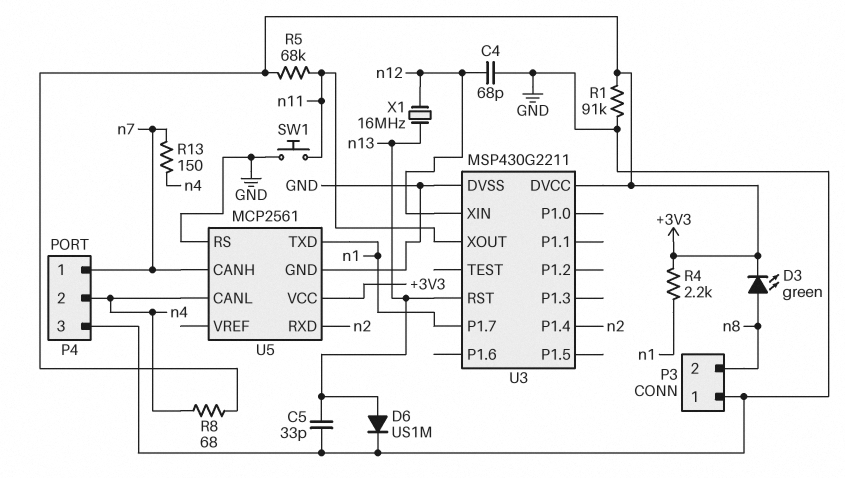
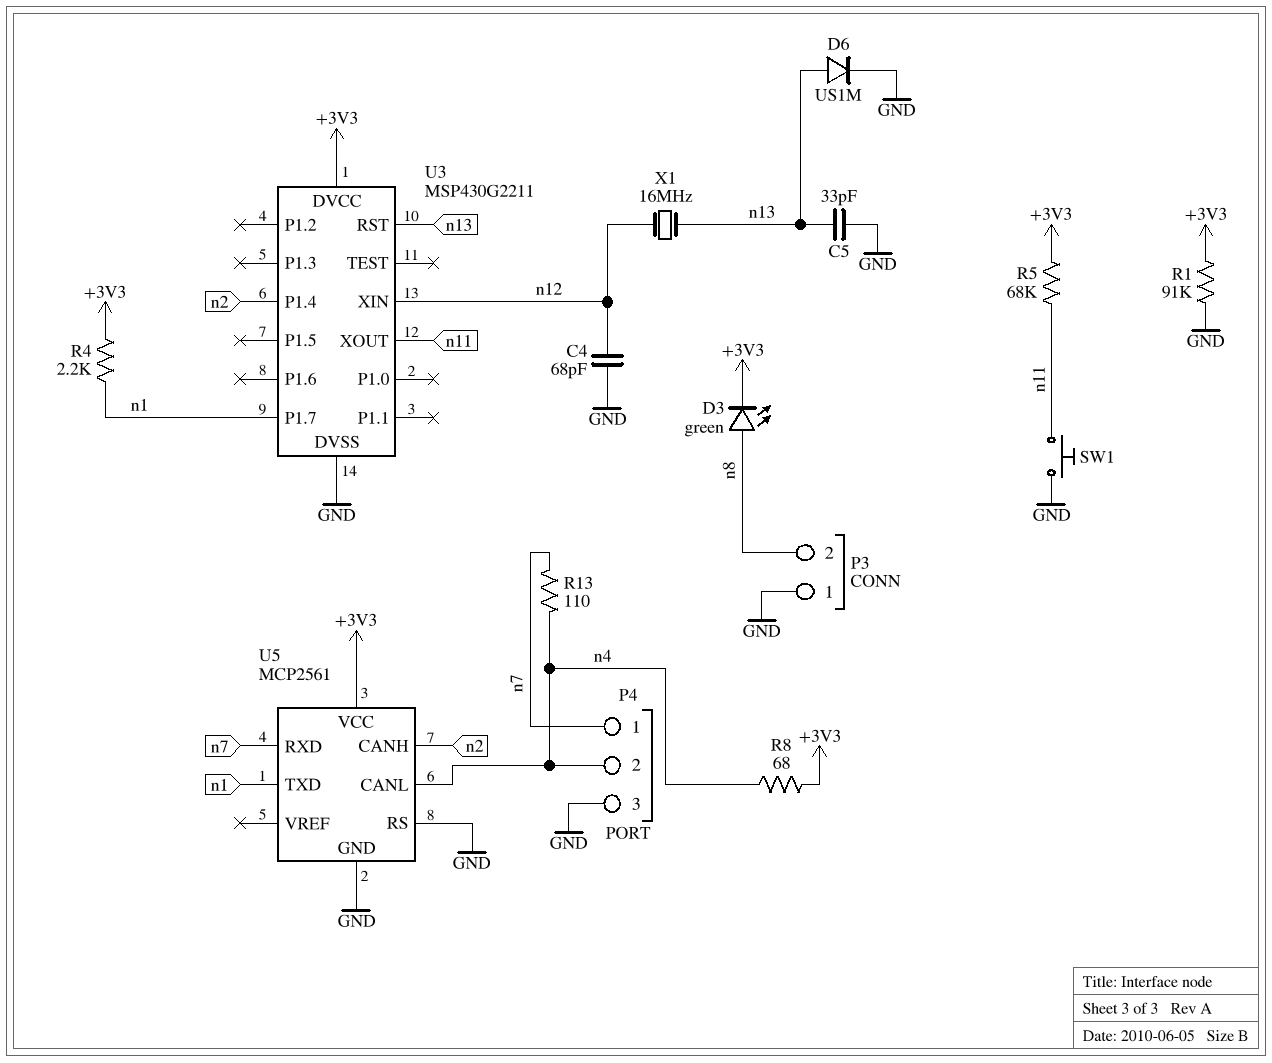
R13: 150 (n4, n7) -> 110 (n4, n7)
U5 pin CANH: n7 -> n2
U5 pin RXD: n2 -> n7

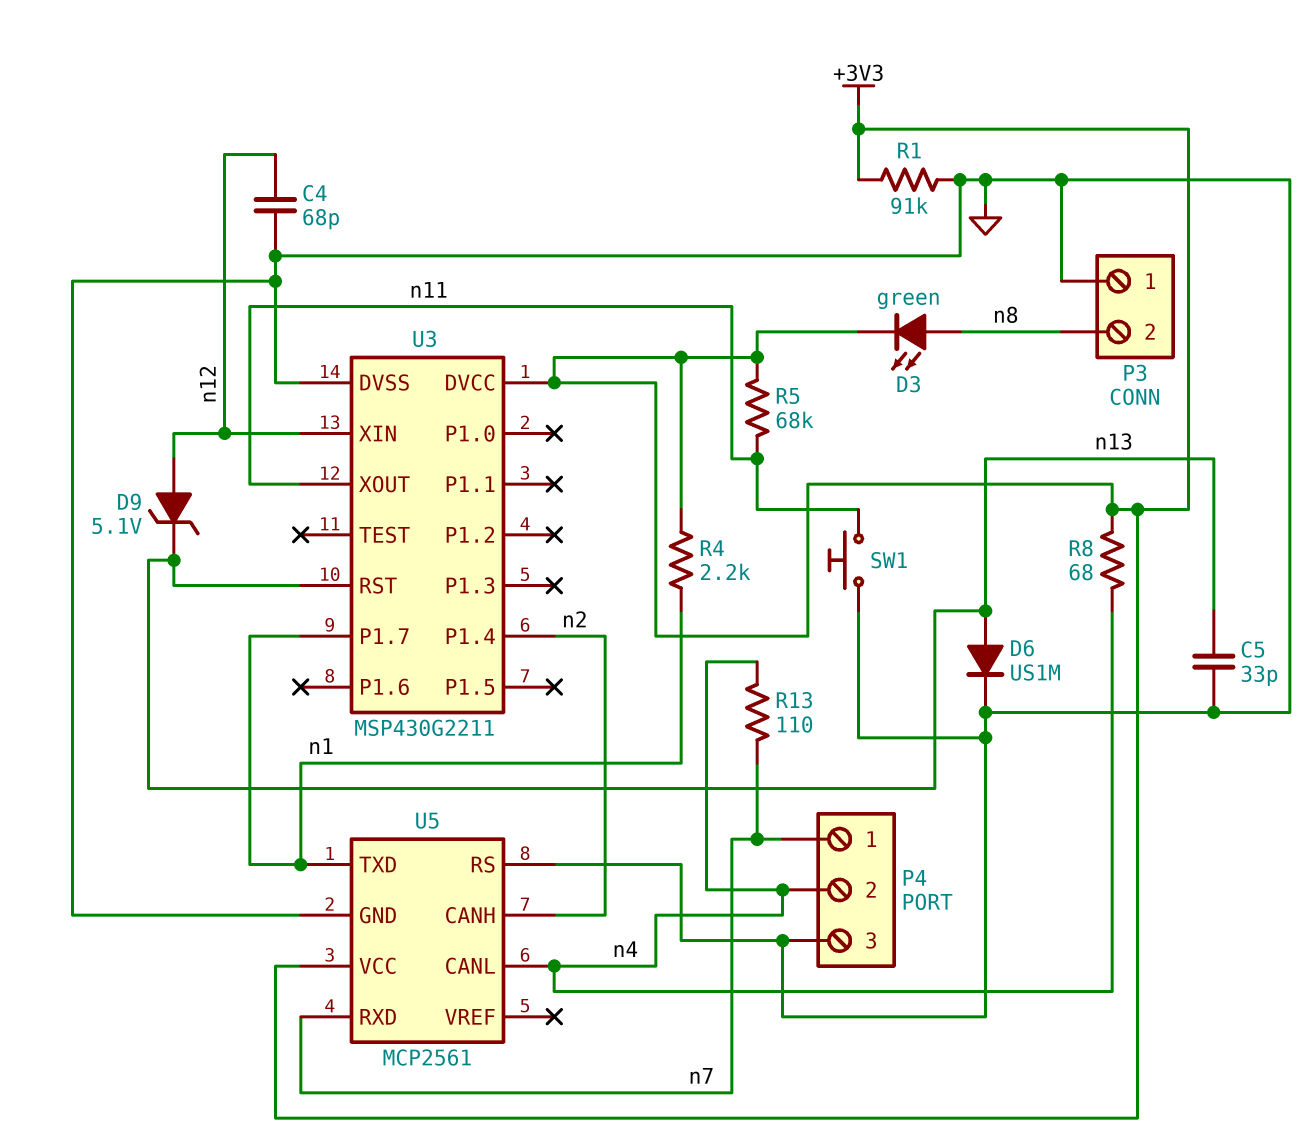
D9: none -> zener 5.1V (A n12, K n13)
X1: 16MHz (n12, n13) -> none

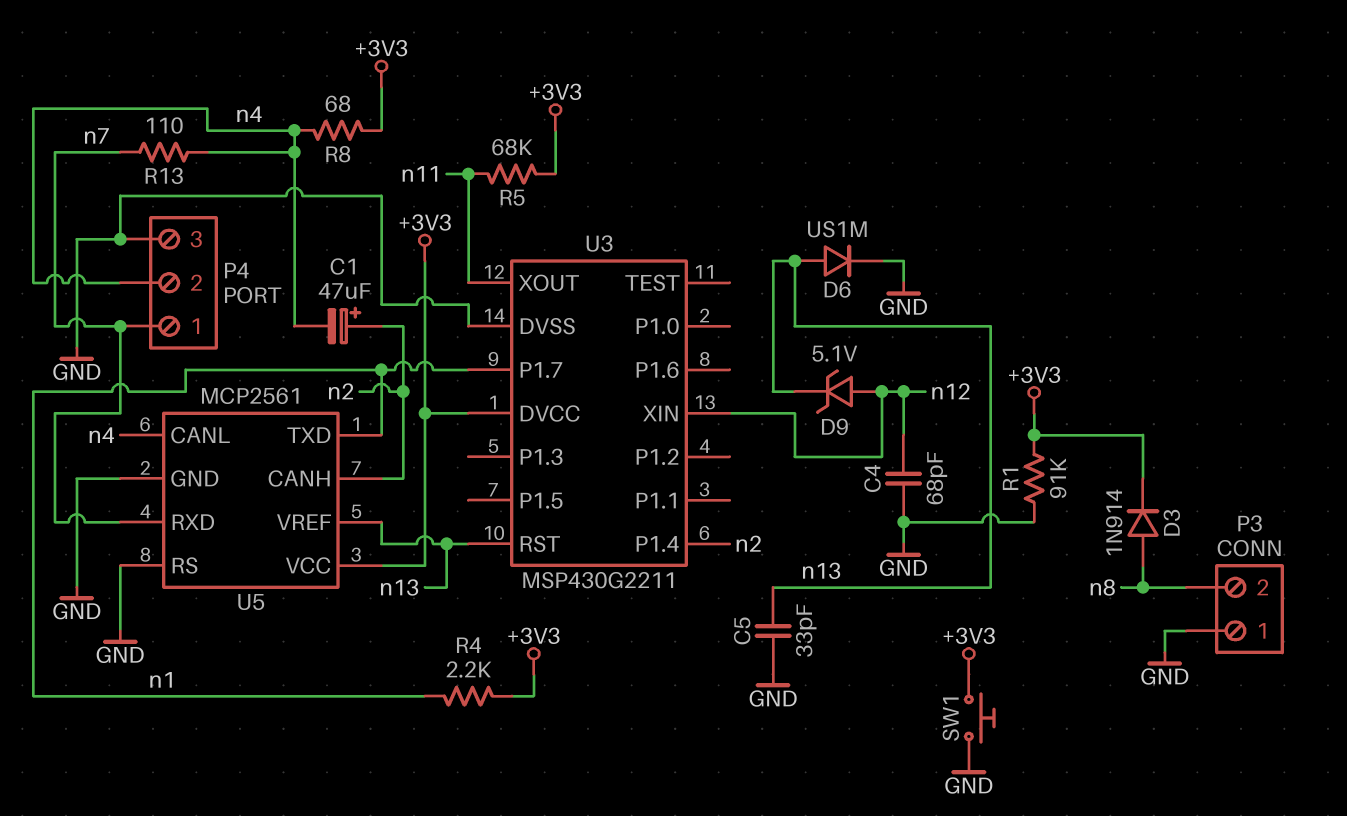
C1: none -> 47uF (plus n2, minus n4)
D3: LED green (A n8, K +3V3) -> diode 1N914 (A n8, K +3V3)
SW1: button (GND, n11) -> button (+3V3, GND)
U5 pin VREF: none -> n13

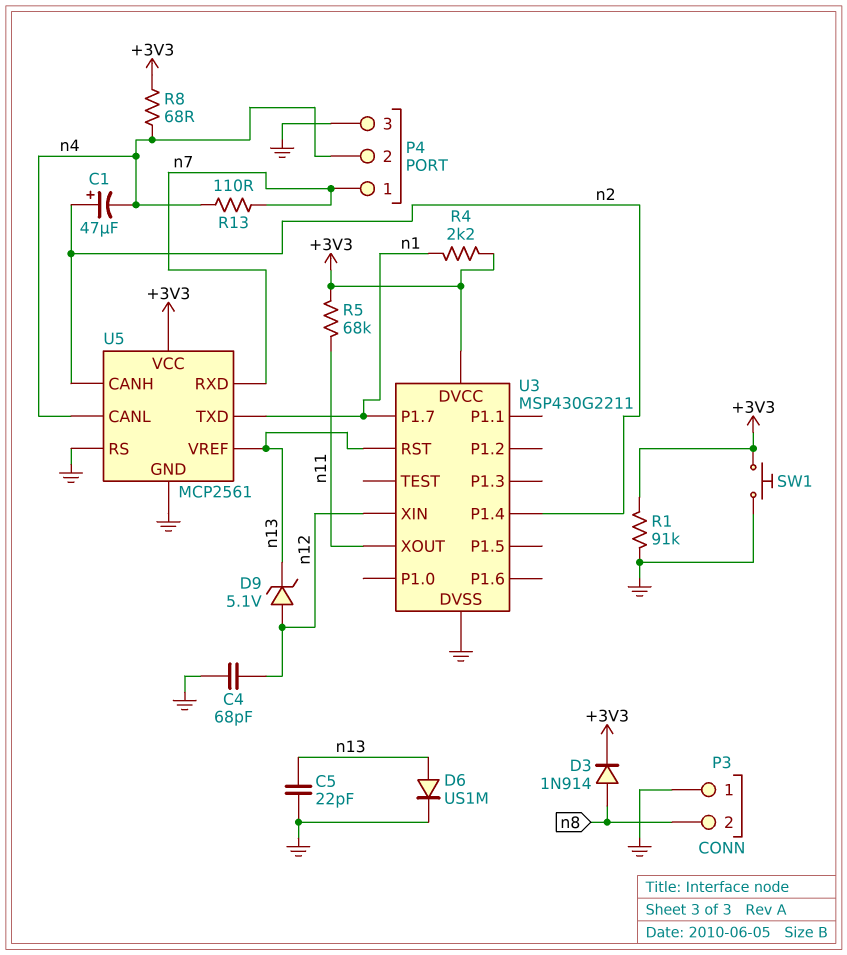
C5: 33pF (GND, n13) -> 22pF (GND, n13)

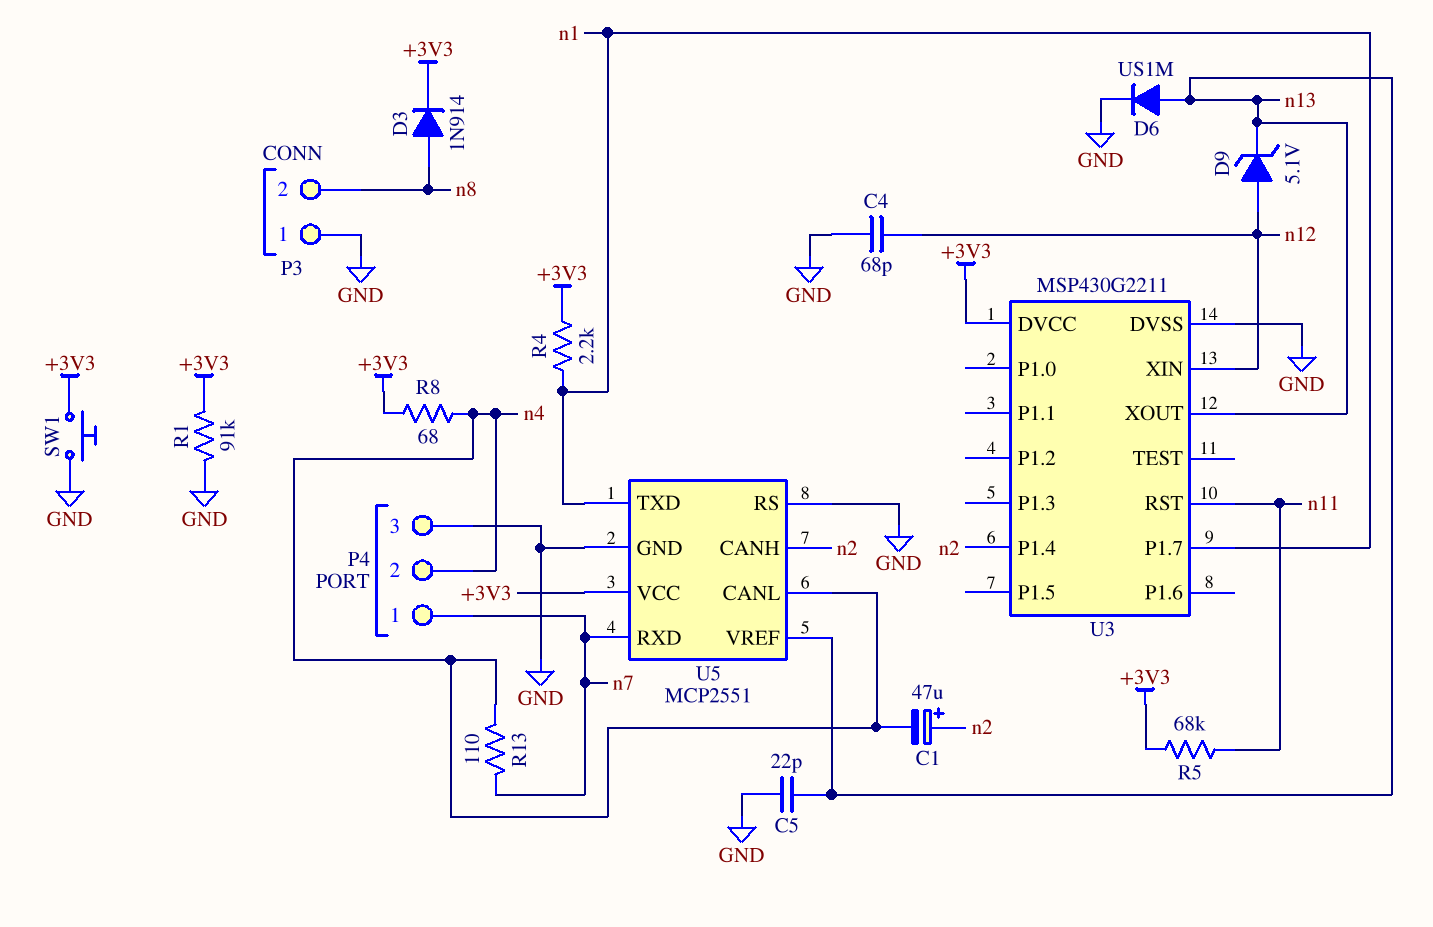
U3 pin RST: n13 -> n11
U3 pin XOUT: n11 -> n13
U5: MCP2561 -> MCP2551

